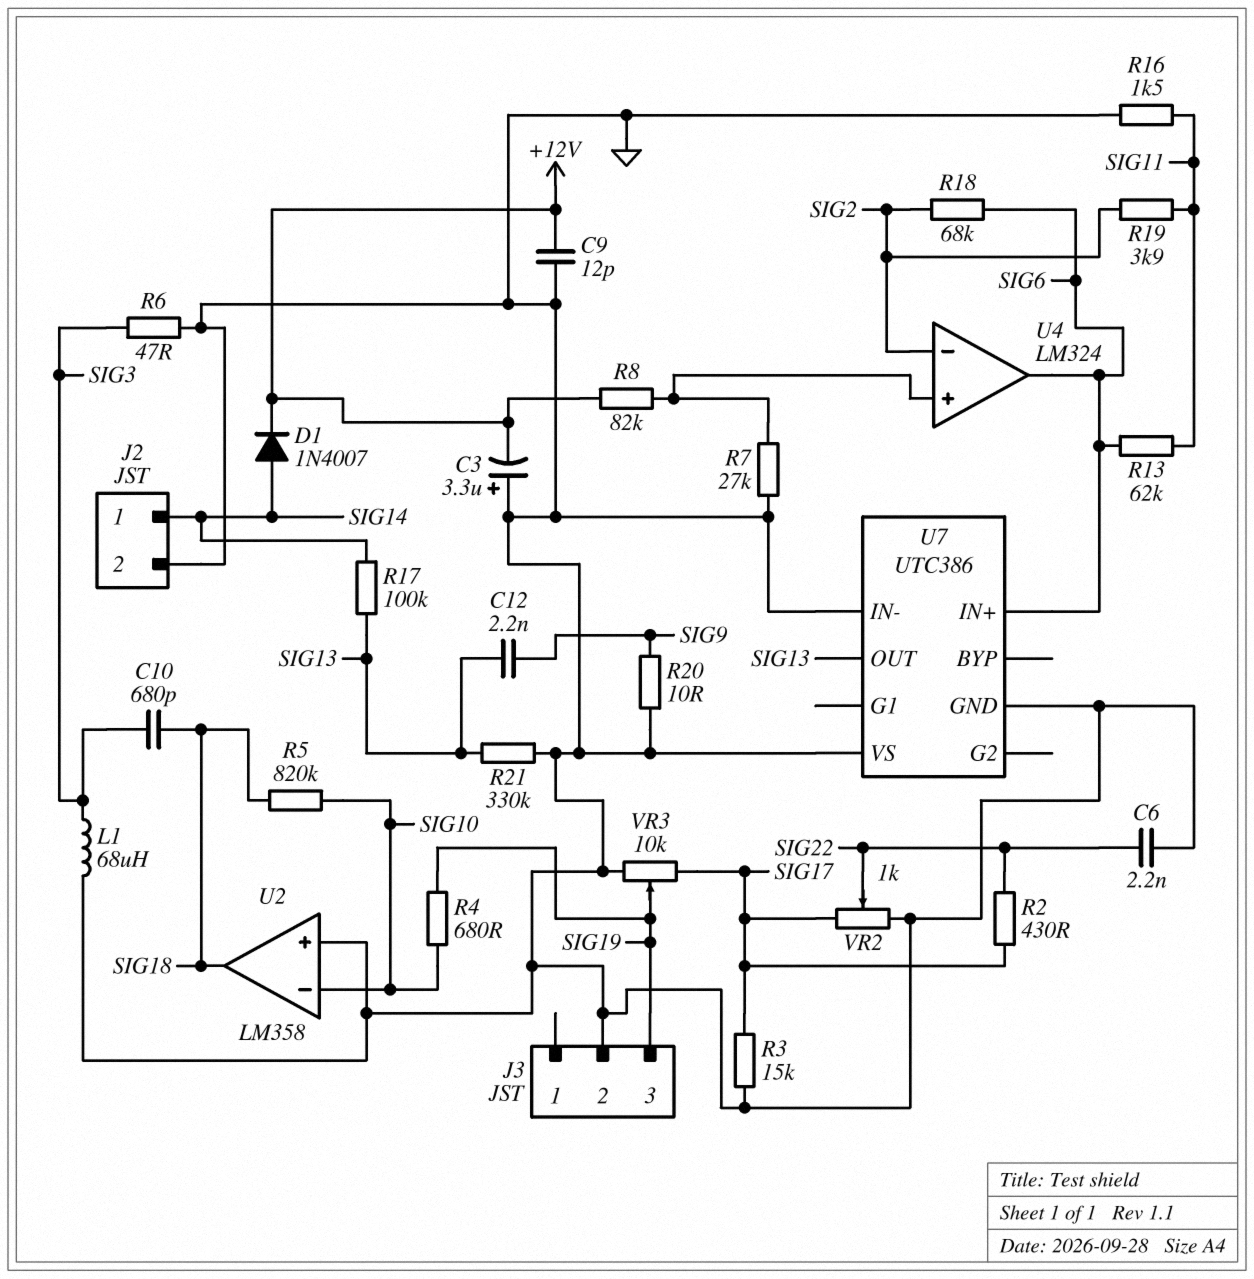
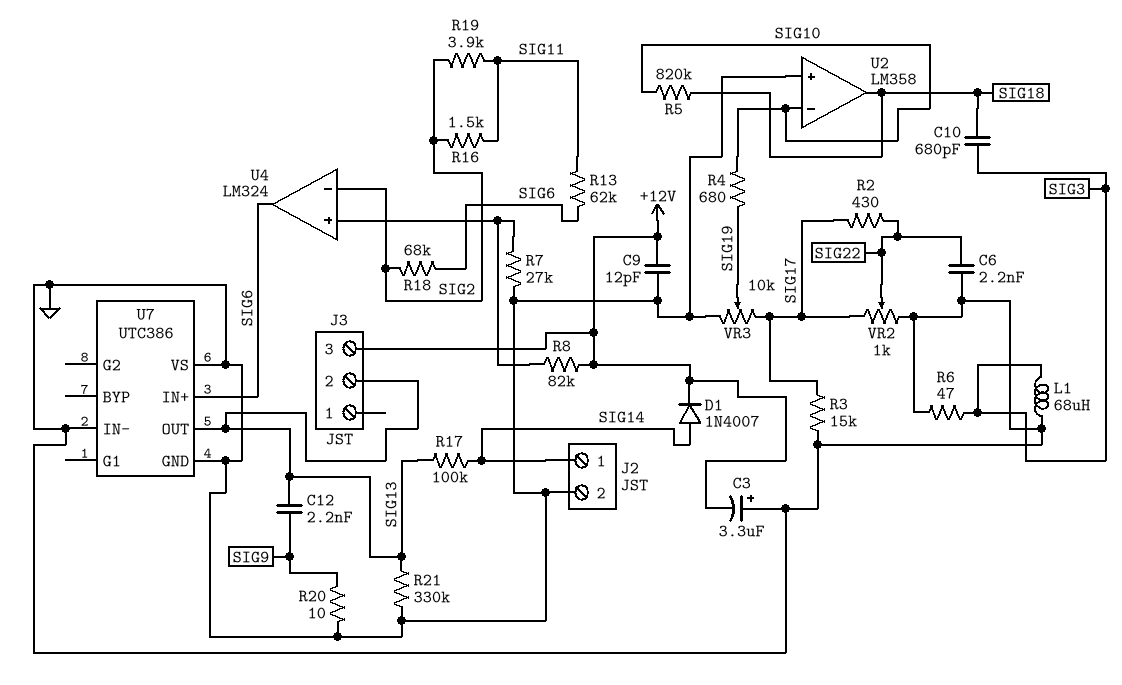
J3 pin 2: GND -> SIG13
J3 pin 3: SIG19 -> +12V
R16: 1.5k (GND, SIG11) -> 1.5k (SIG2, SIG11)

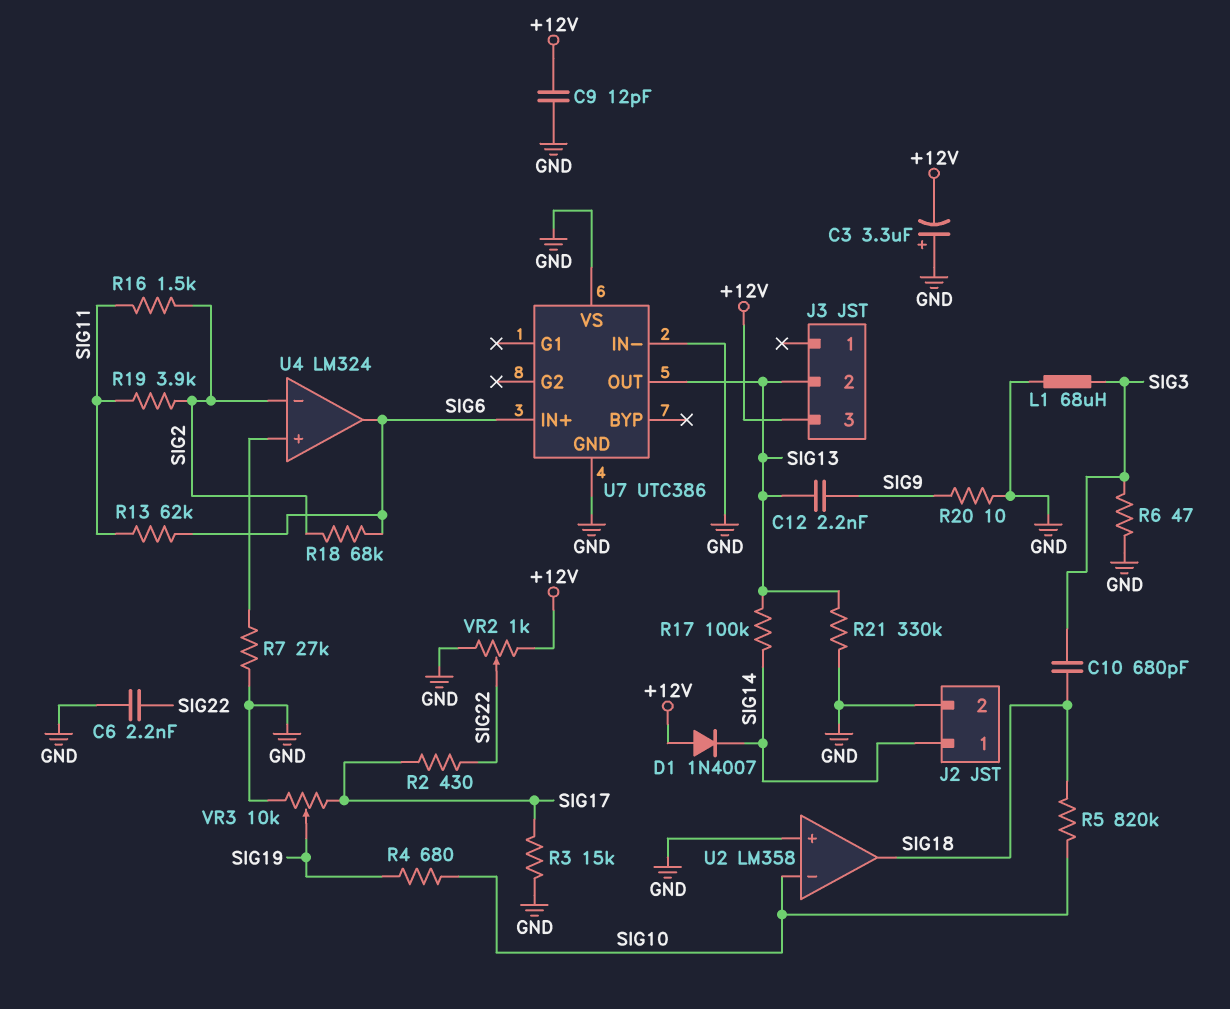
D1: diode 1N4007 (A SIG14, K +12V) -> diode 1N4007 (A +12V, K SIG14)
R8: 82k (+12V, U4/in+) -> none
VR2: 1k (GND, SIG17, wiper SIG22) -> 1k (+12V, GND, wiper SIG22)

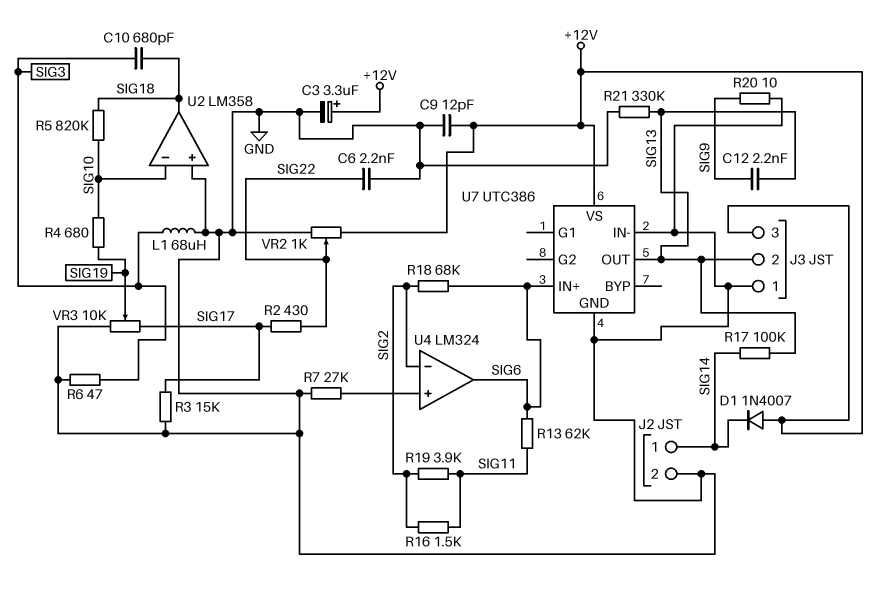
C3: 3.3uF (plus GND, minus +12V) -> 3.3uF (plus +12V, minus GND)
J3 pin 1: none -> GND
U7 pin VS: GND -> +12V

